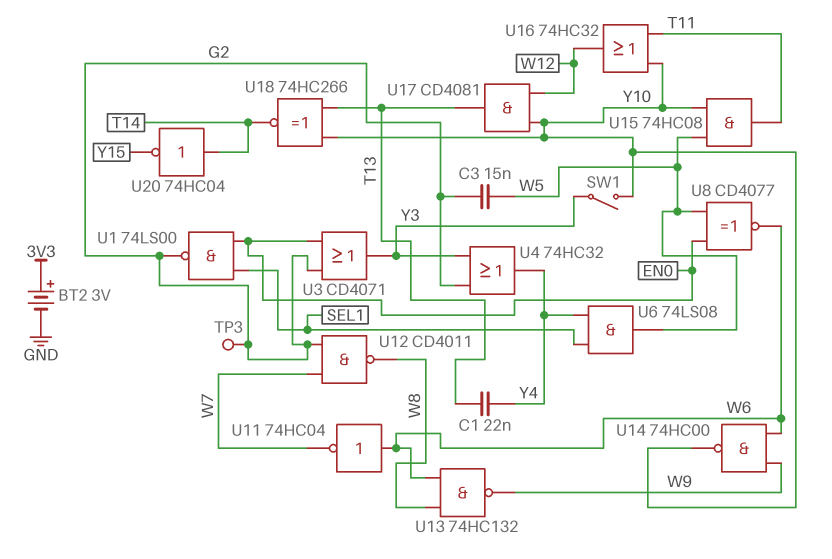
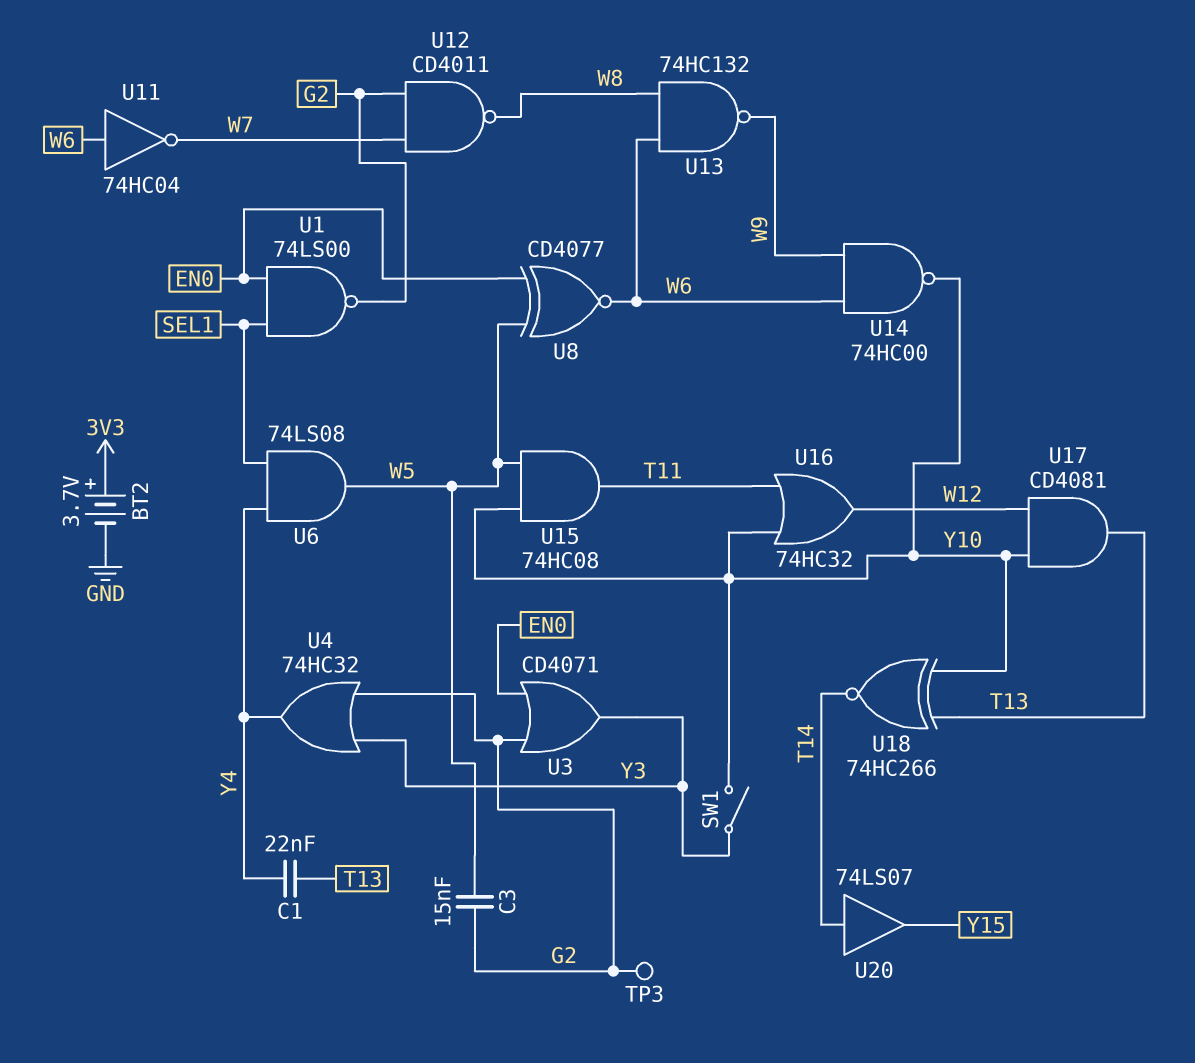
BT2: 3V (plus 3V3, minus GND) -> 3.7V (plus 3V3, minus GND)
U20: NOT 74HC04 (in T14, out Y15) -> buffer 74LS07 (in T14, out Y15)

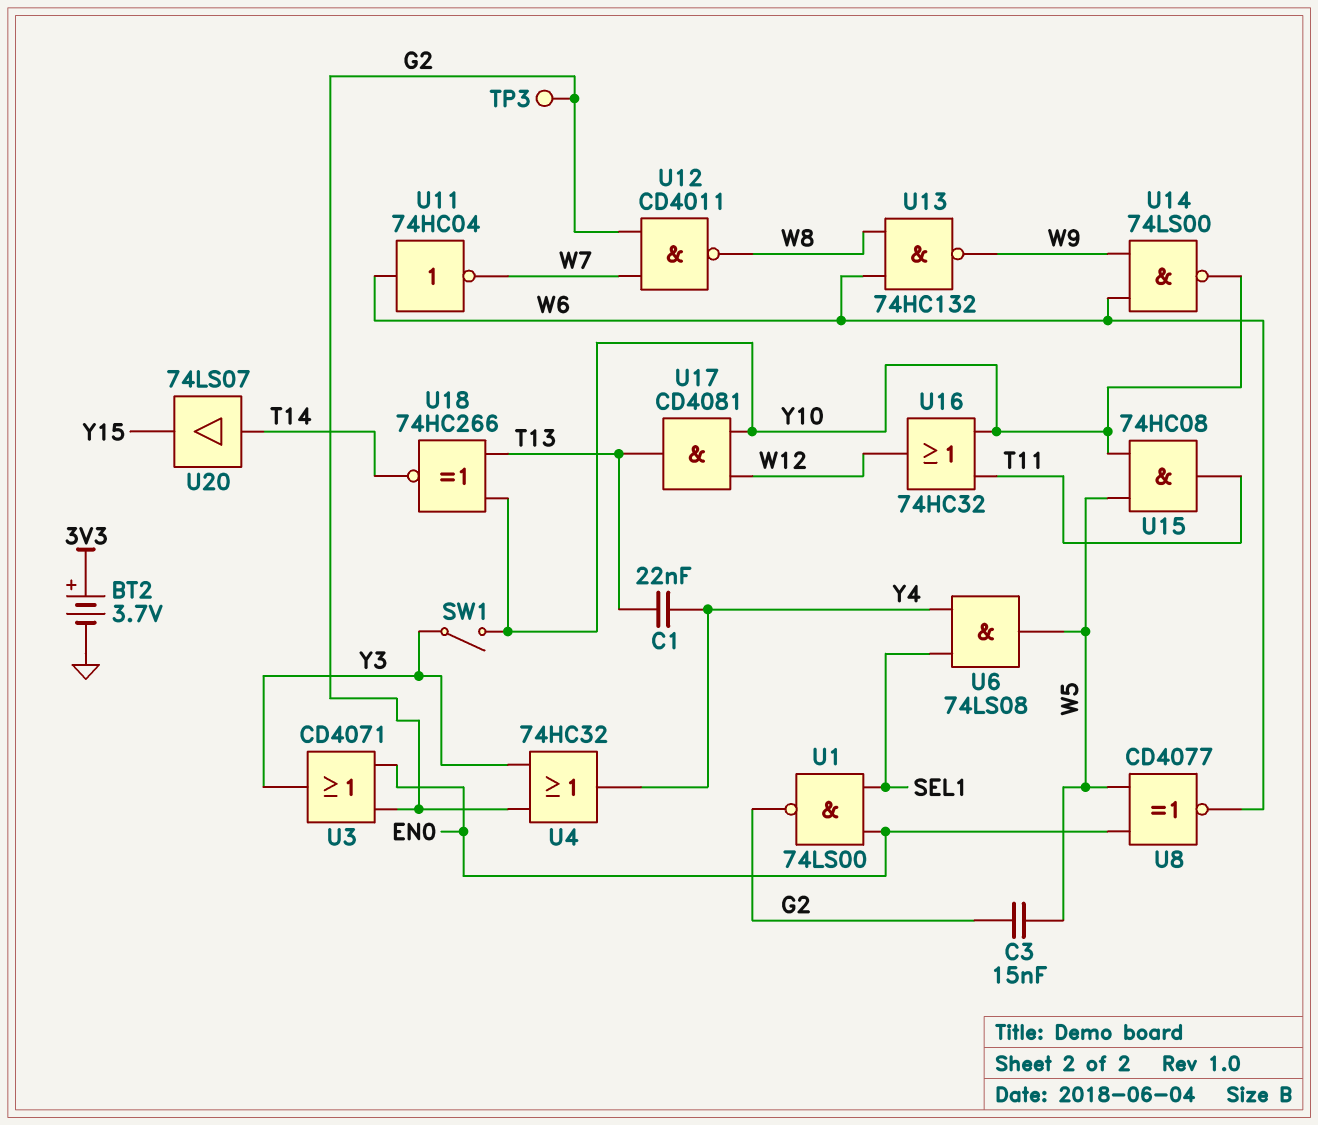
U14: NAND 74HC00 (in W6, in W9, out Y10) -> NAND 74LS00 (in W6, in W9, out Y10)

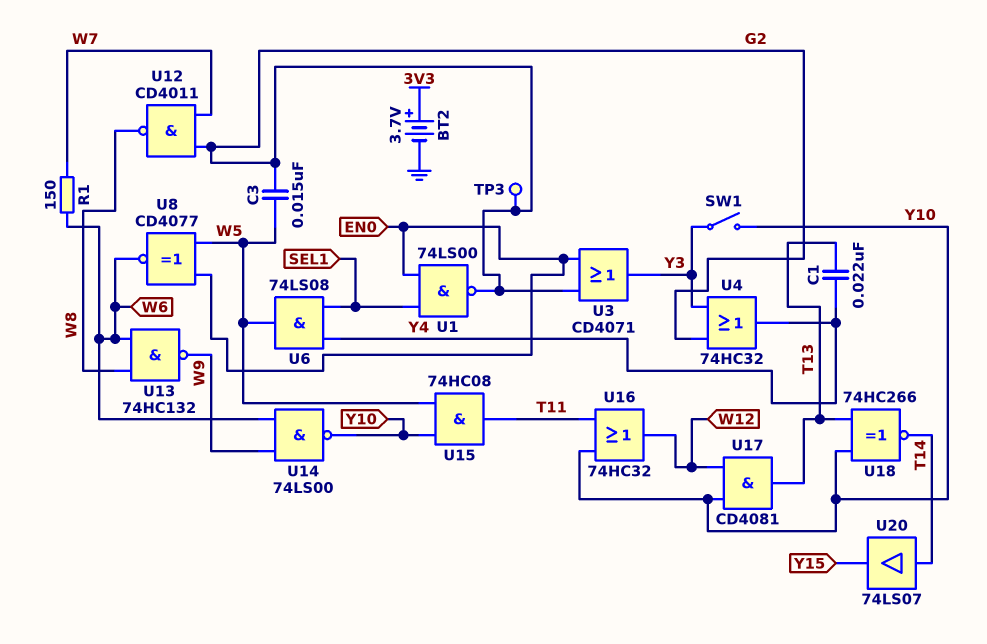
R1: none -> 150 (W6, W7)
U11: NOT 74HC04 (in W6, out W7) -> none

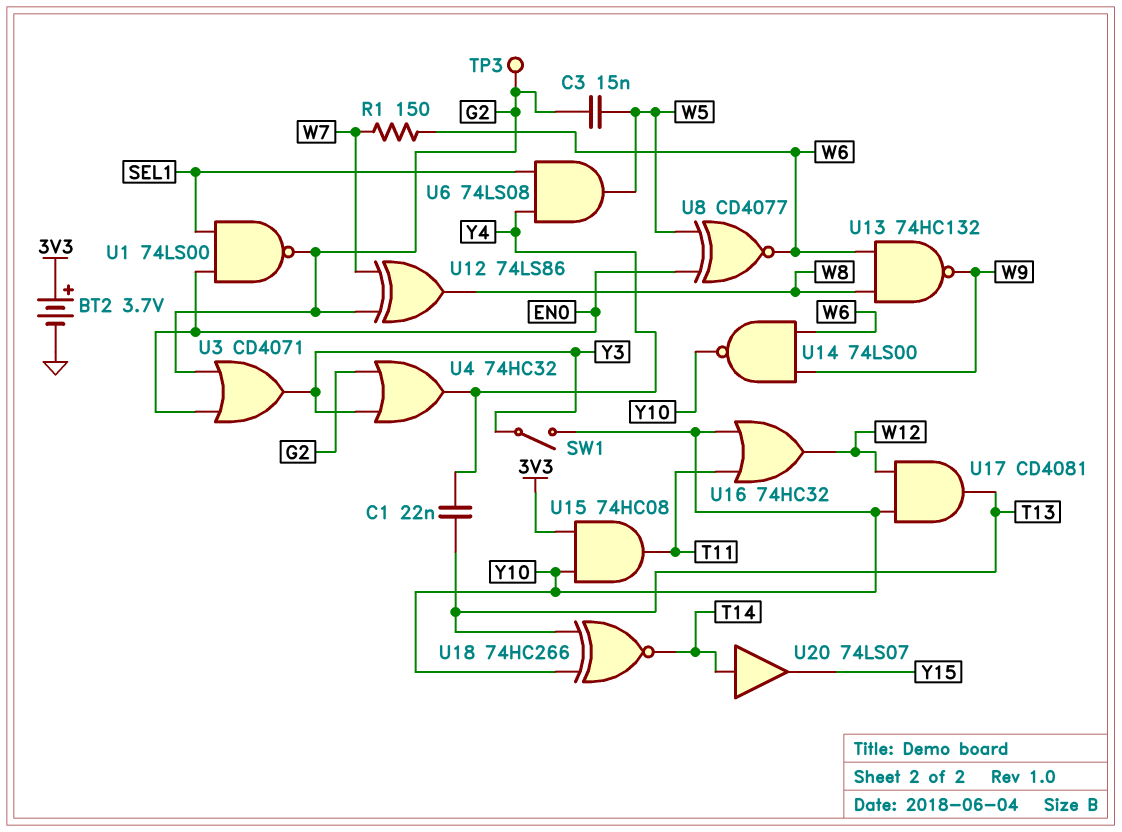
U12: NAND CD4011 (in G2, in W7, out W8) -> XOR 74LS86 (in G2, in W7, out W8)
U15: AND 74HC08 (in W5, in Y10, out T11) -> AND 74HC08 (in 3V3, in Y10, out T11)

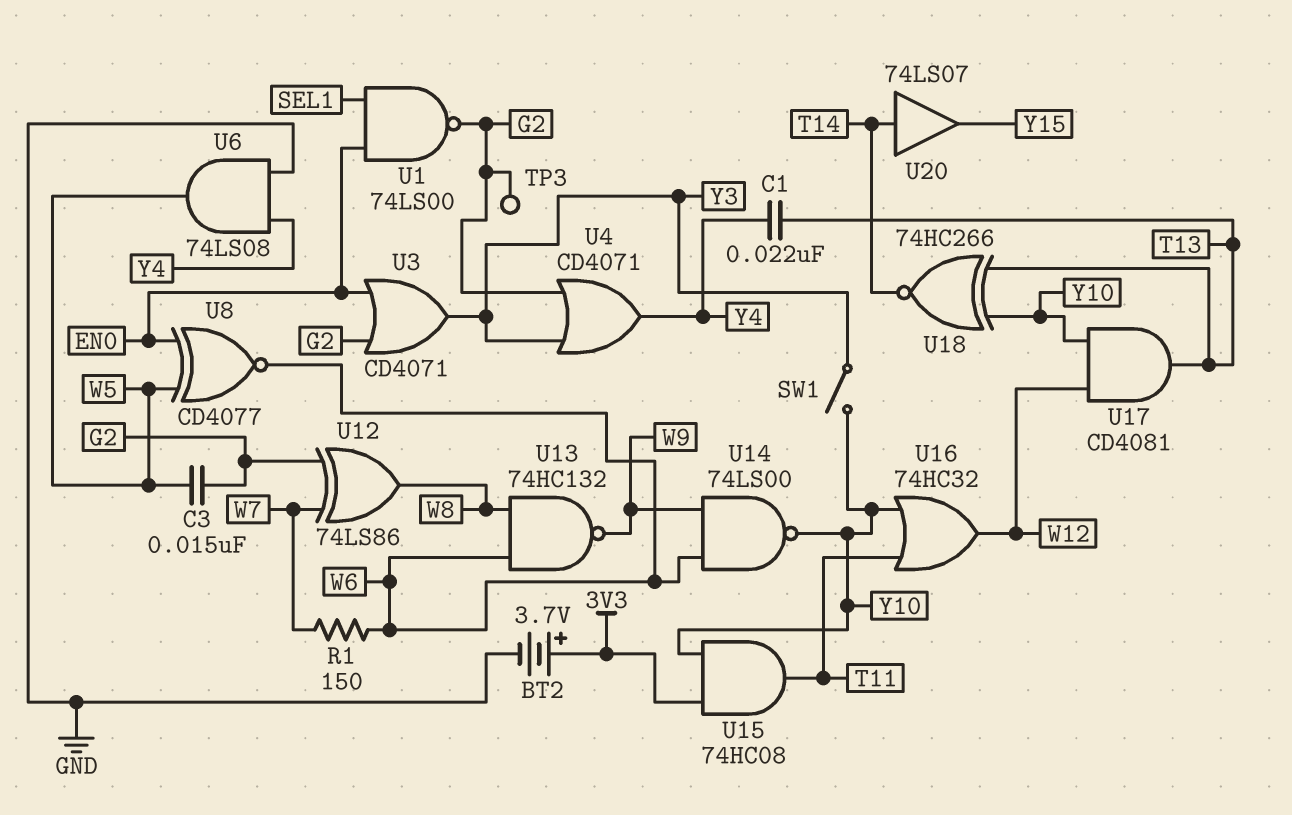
U4: OR 74HC32 (in G2, in Y3, out Y4) -> OR CD4071 (in G2, in Y3, out Y4)
U6: AND 74LS08 (in SEL1, in Y4, out W5) -> AND 74LS08 (in GND, in Y4, out W5)

